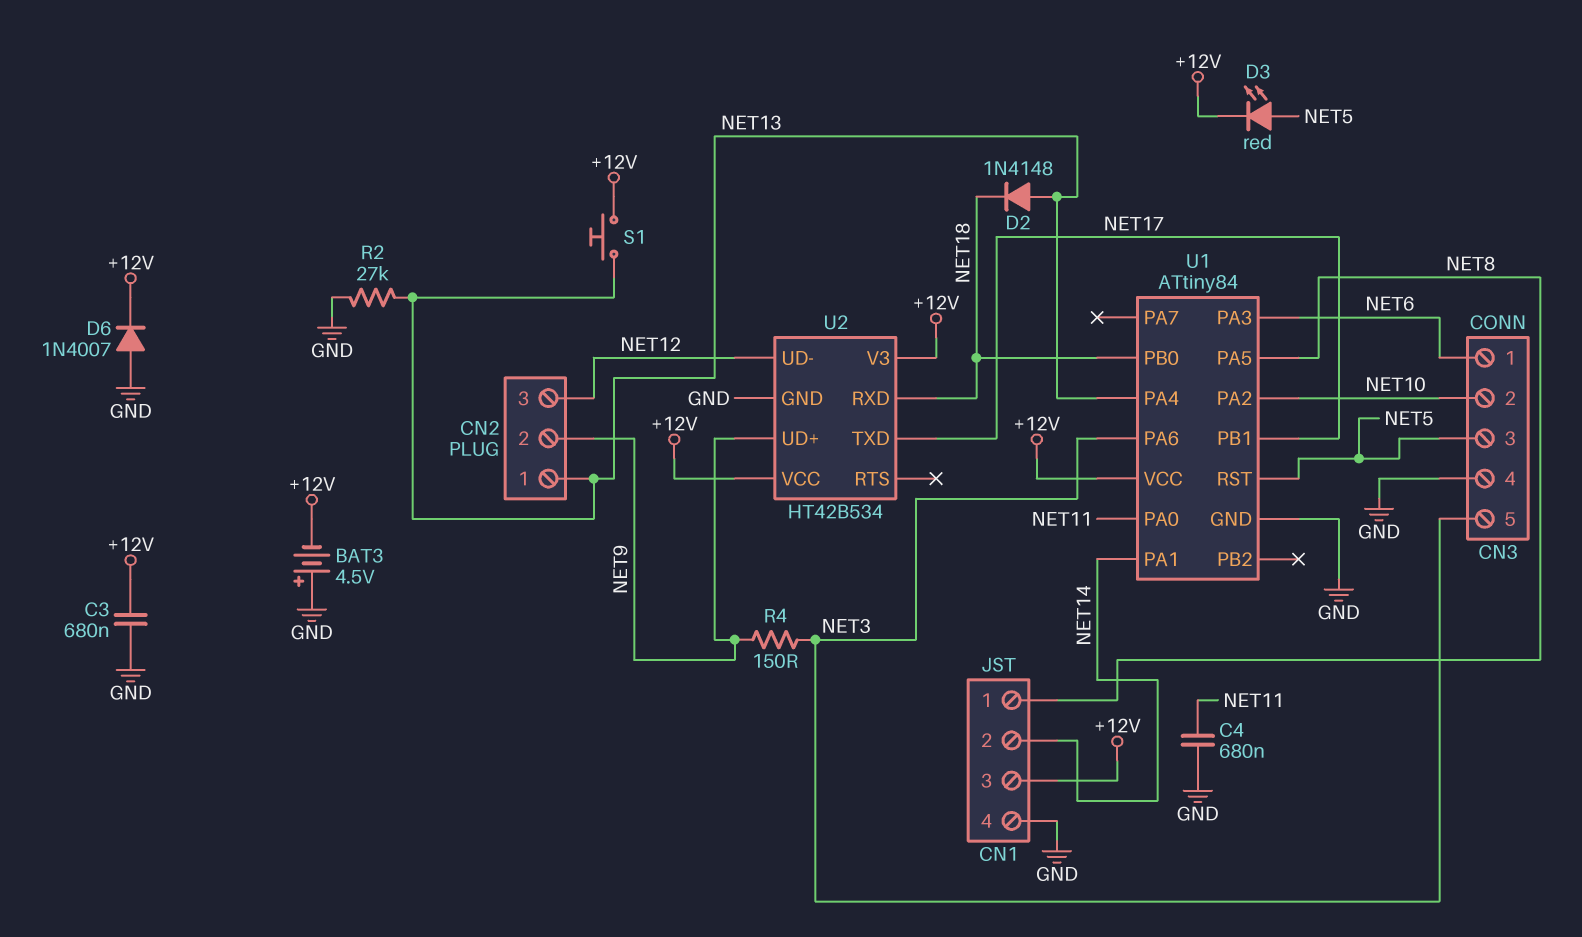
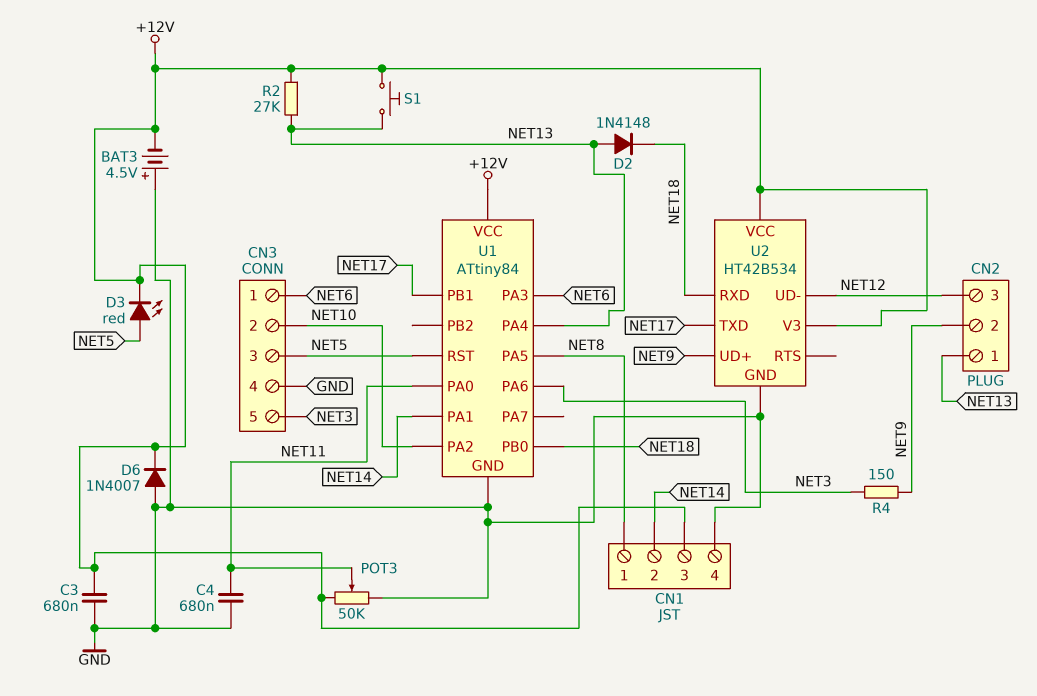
POT3: none -> 50k (+12V, GND, wiper NET11)
R2: 27k (GND, NET13) -> 27k (+12V, NET13)

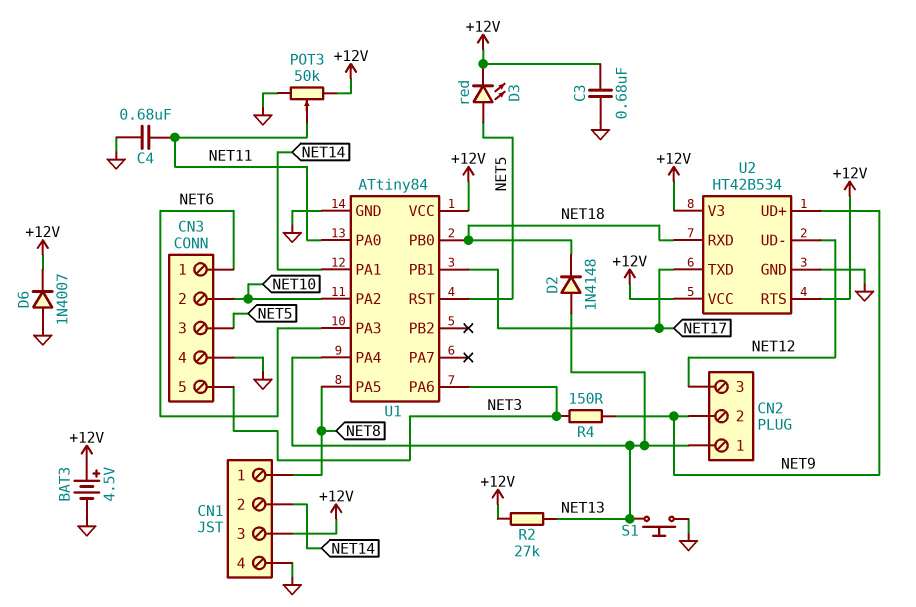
BAT3: 4.5V (plus GND, minus +12V) -> 4.5V (plus +12V, minus GND)
S1: button (+12V, NET13) -> button (GND, NET13)
U2 pin RTS: none -> +12V

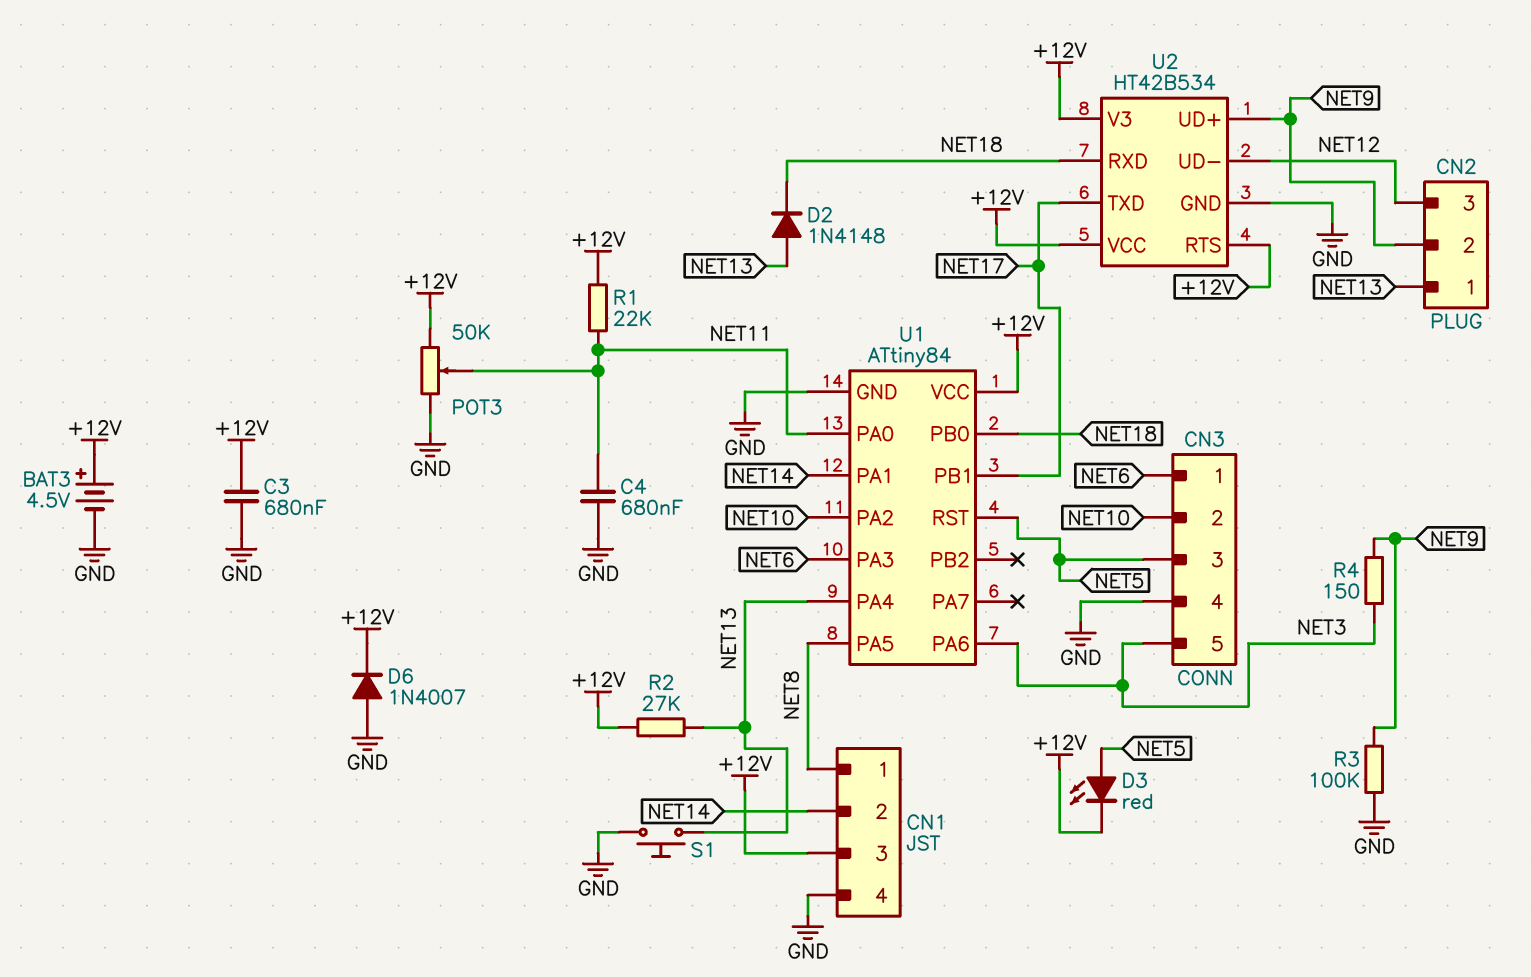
R1: none -> 22k (+12V, NET11)
R3: none -> 100k (GND, NET9)

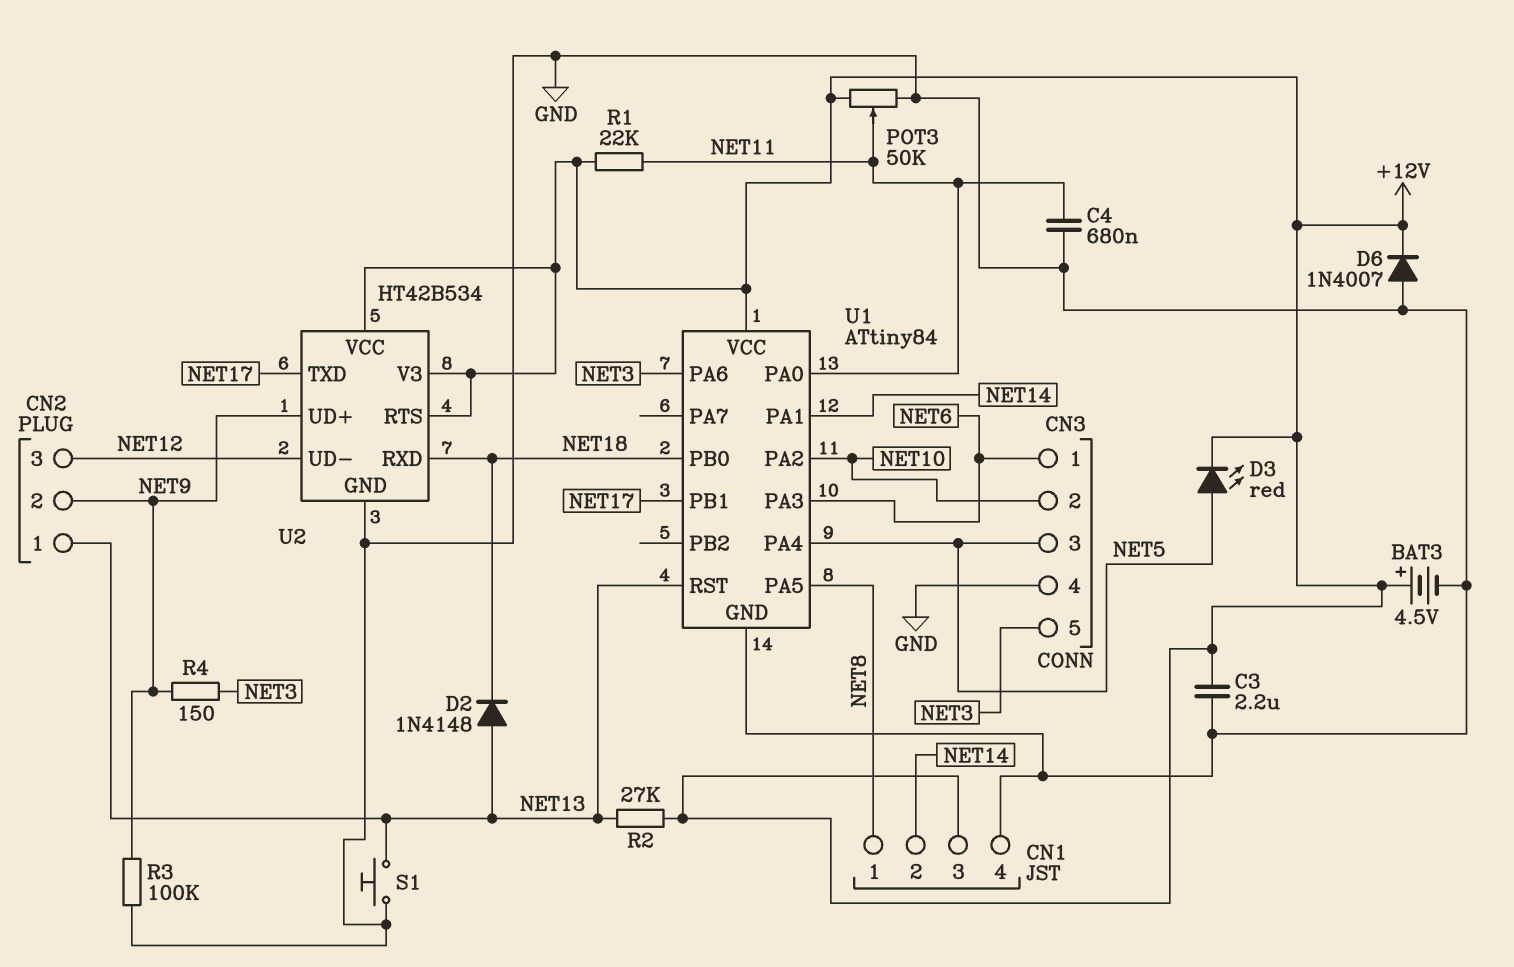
C3: 680nF (+12V, GND) -> 2.2uF (+12V, GND)
U1 pin PA4: NET13 -> NET5
U1 pin RST: NET5 -> NET13

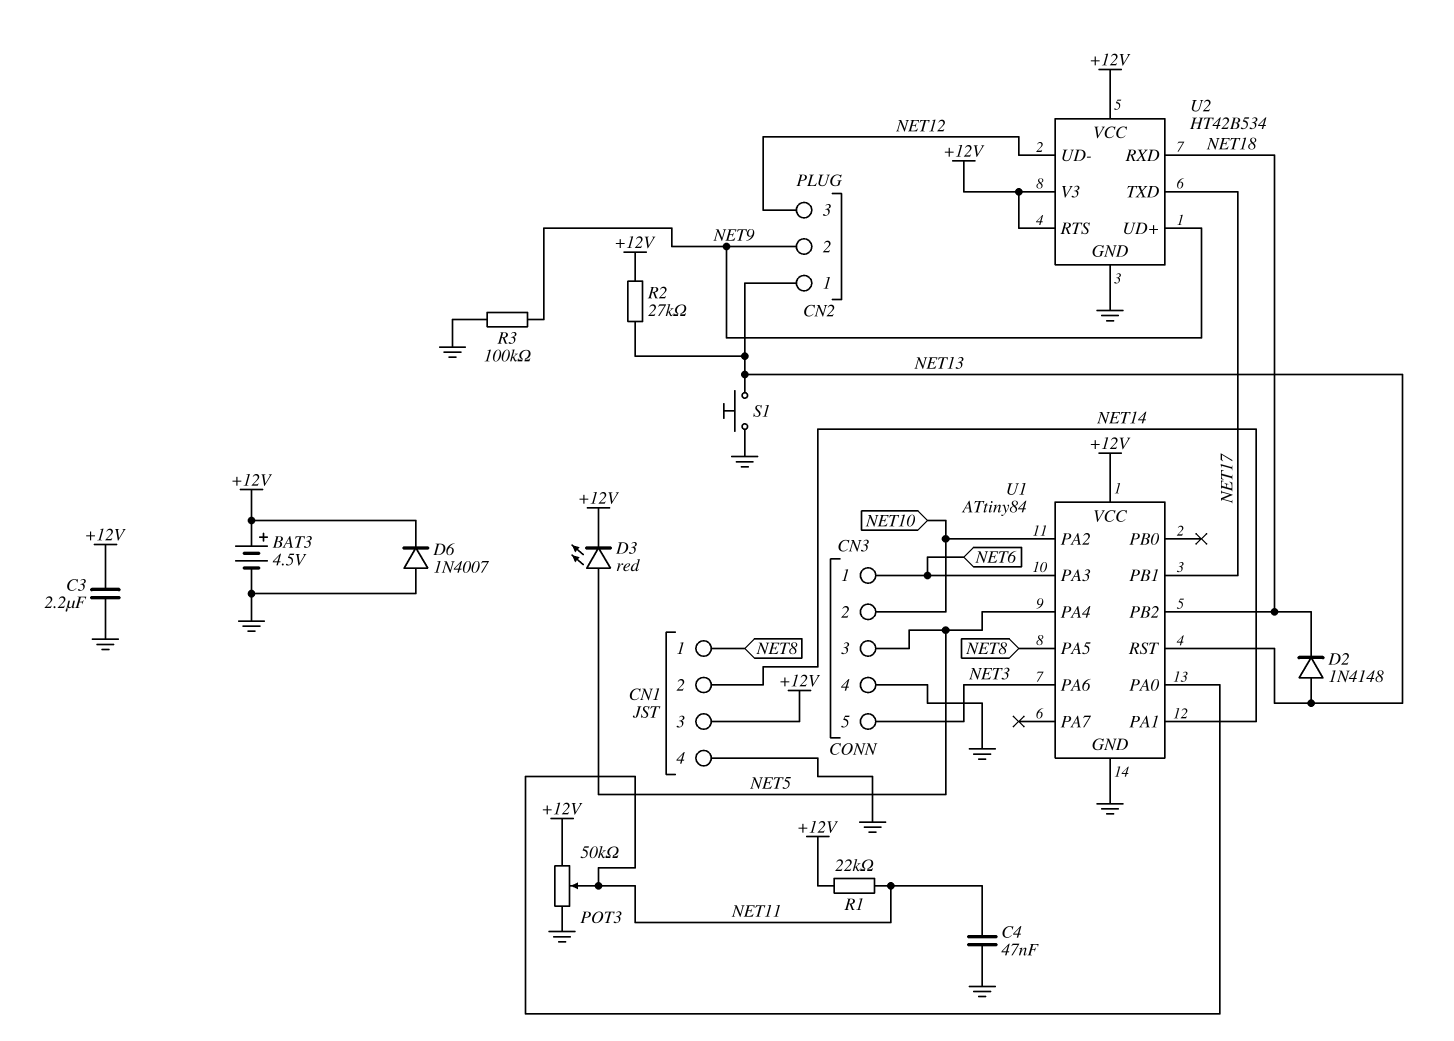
C4: 680nF (GND, NET11) -> 47nF (GND, NET11)
R4: 150 (NET3, NET9) -> none
U1 pin PB0: NET18 -> none
U1 pin PB2: none -> NET18

